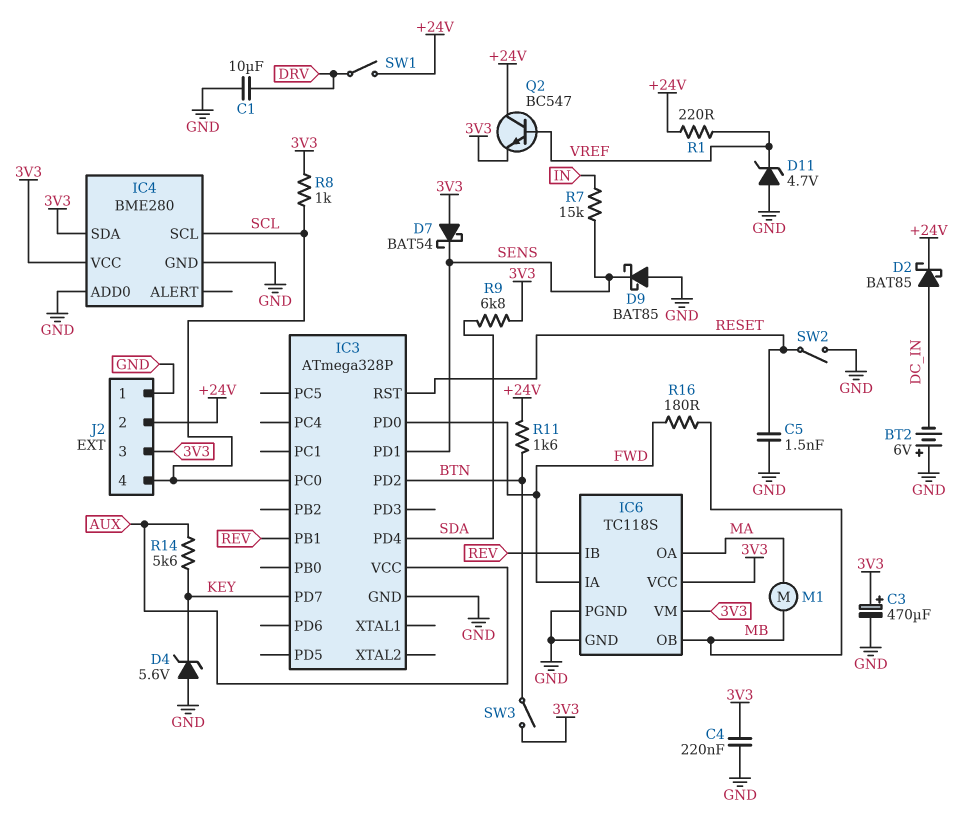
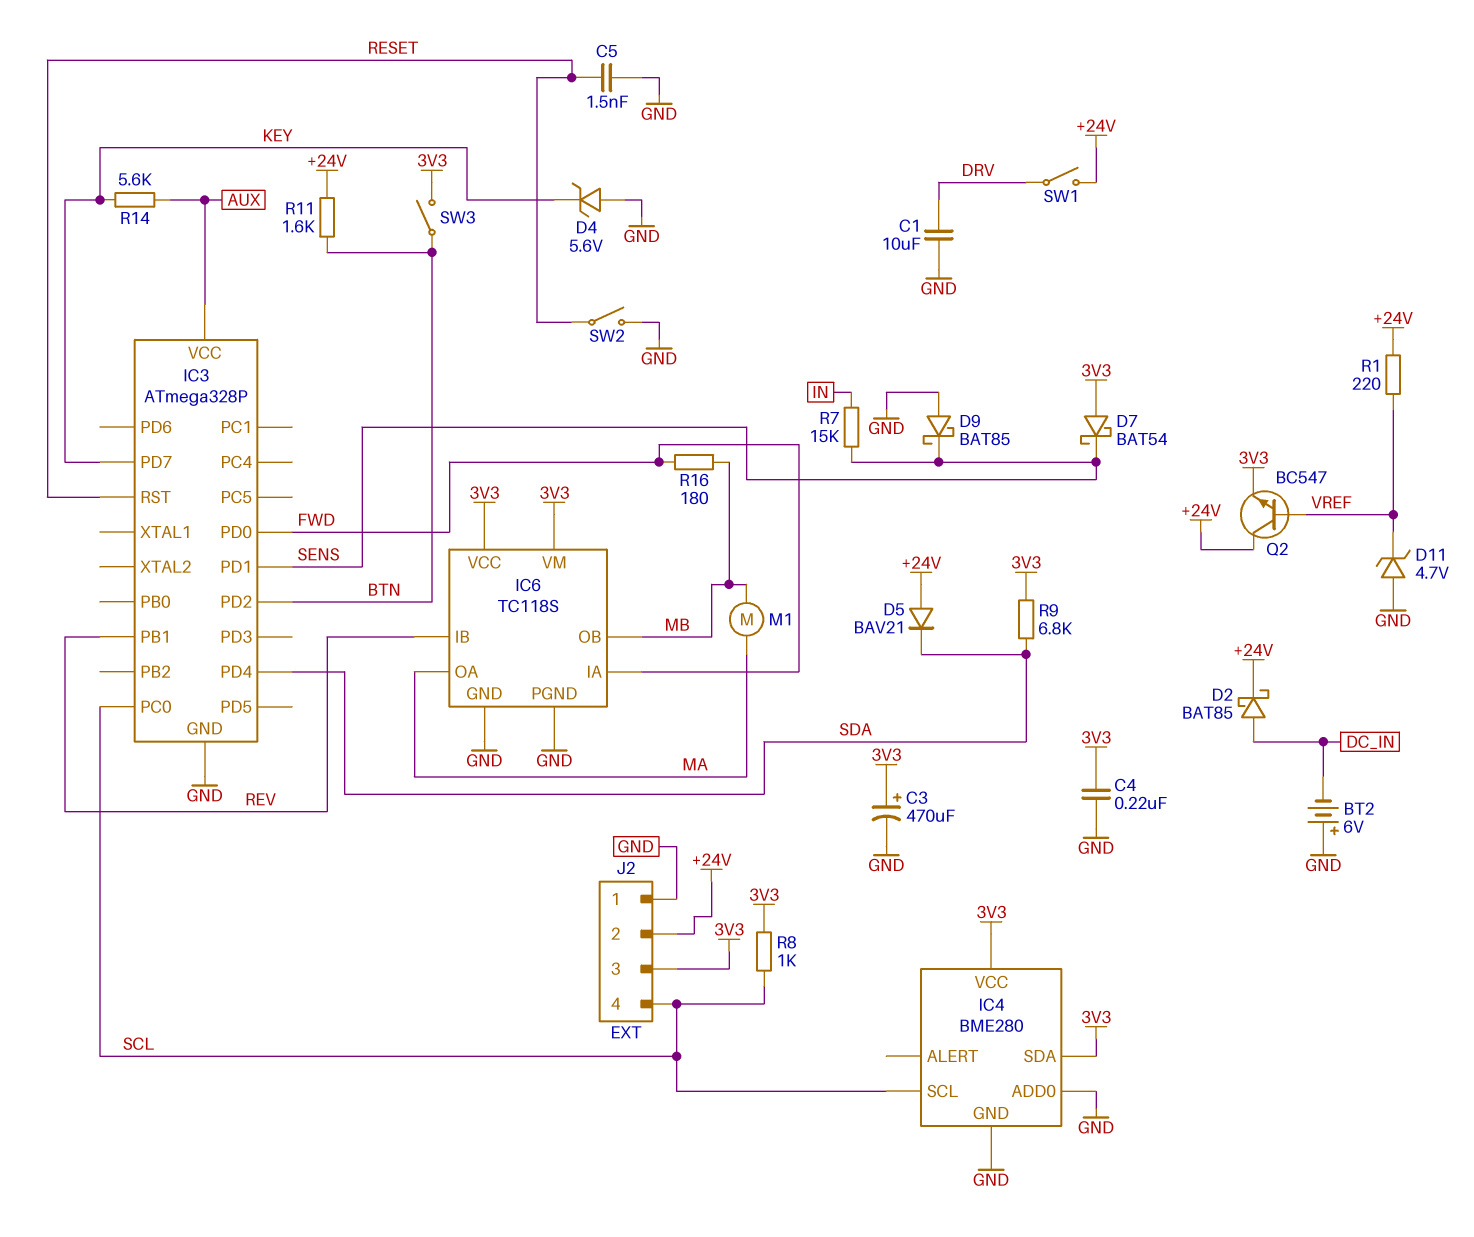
D5: none -> diode BAV21 (A +24V, K SDA)

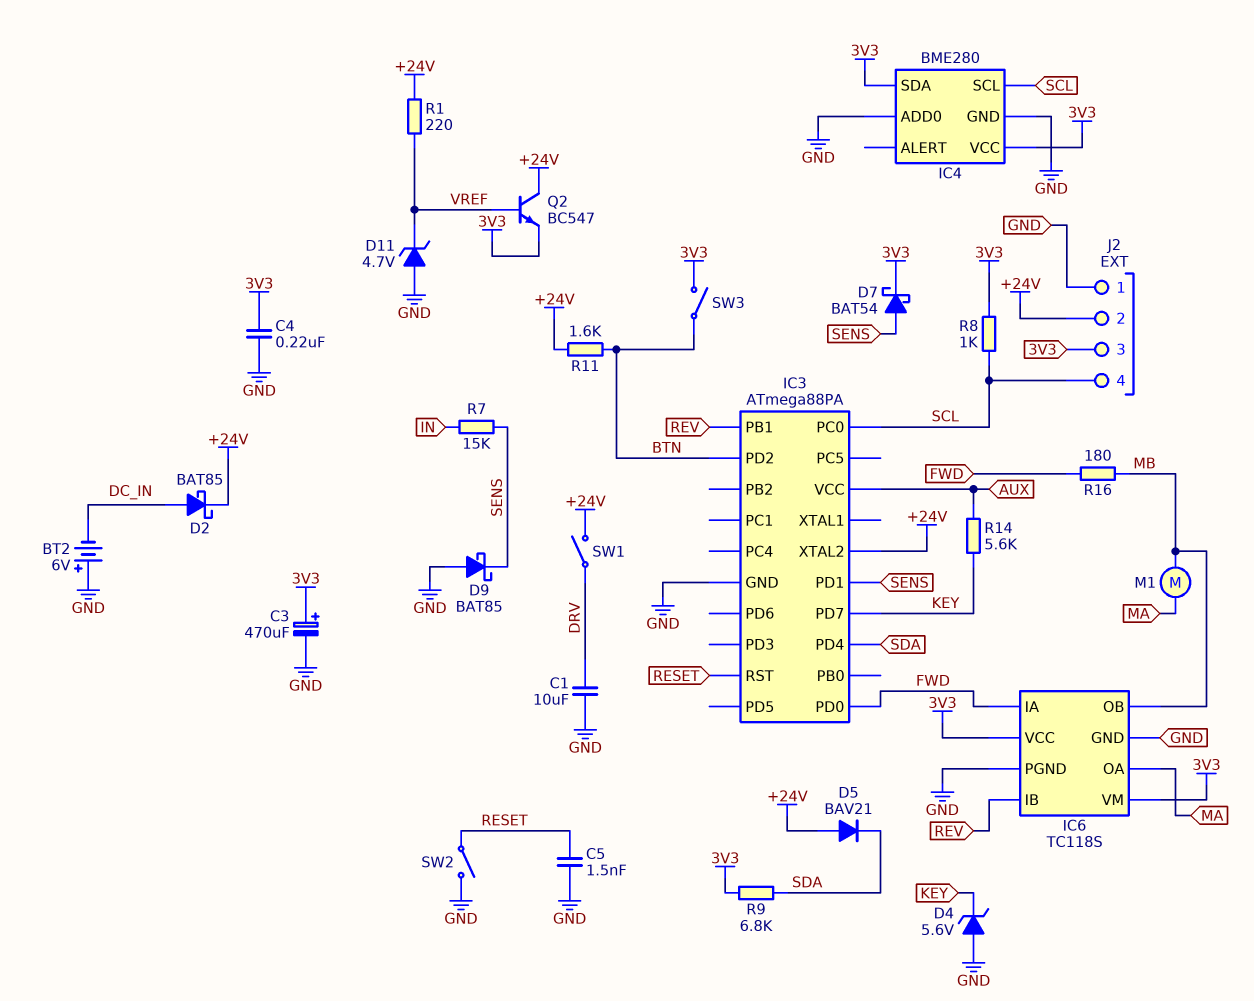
D7: schottky BAT54 (A 3V3, K SENS) -> schottky BAT54 (A SENS, K 3V3)
IC3: ATmega328P -> ATmega88PA
IC3 pin XTAL2: none -> +24V

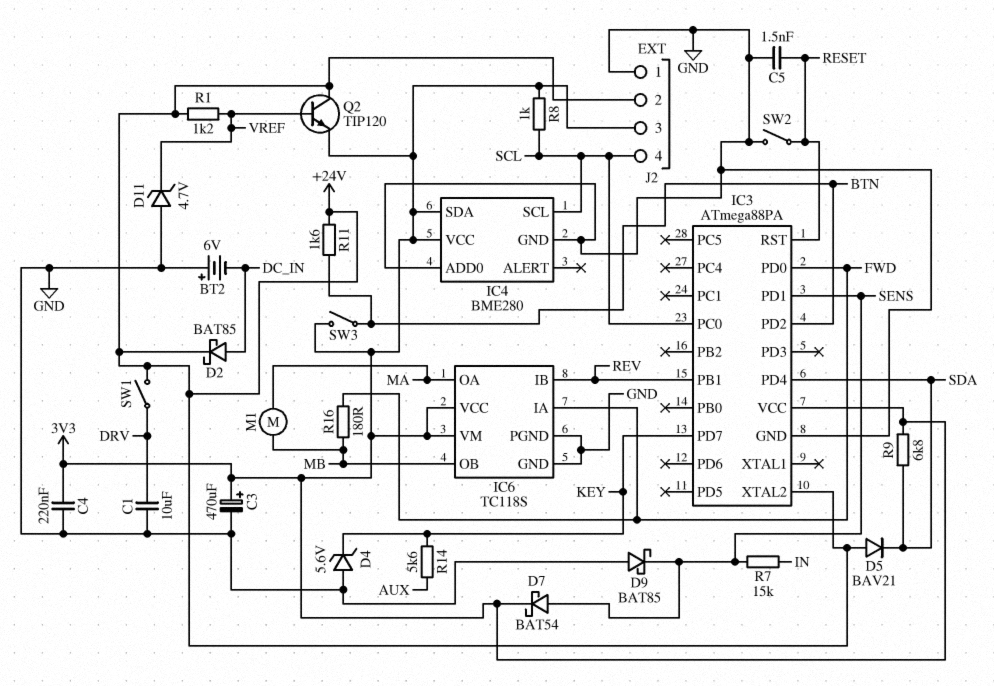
IC3 pin VCC: AUX -> 3V3
Q2: NPN BC547 (B VREF, C +24V, E 3V3) -> NPN TIP120 (B VREF, C +24V, E 3V3)
R1: 220 (+24V, VREF) -> 1.2k (+24V, VREF)

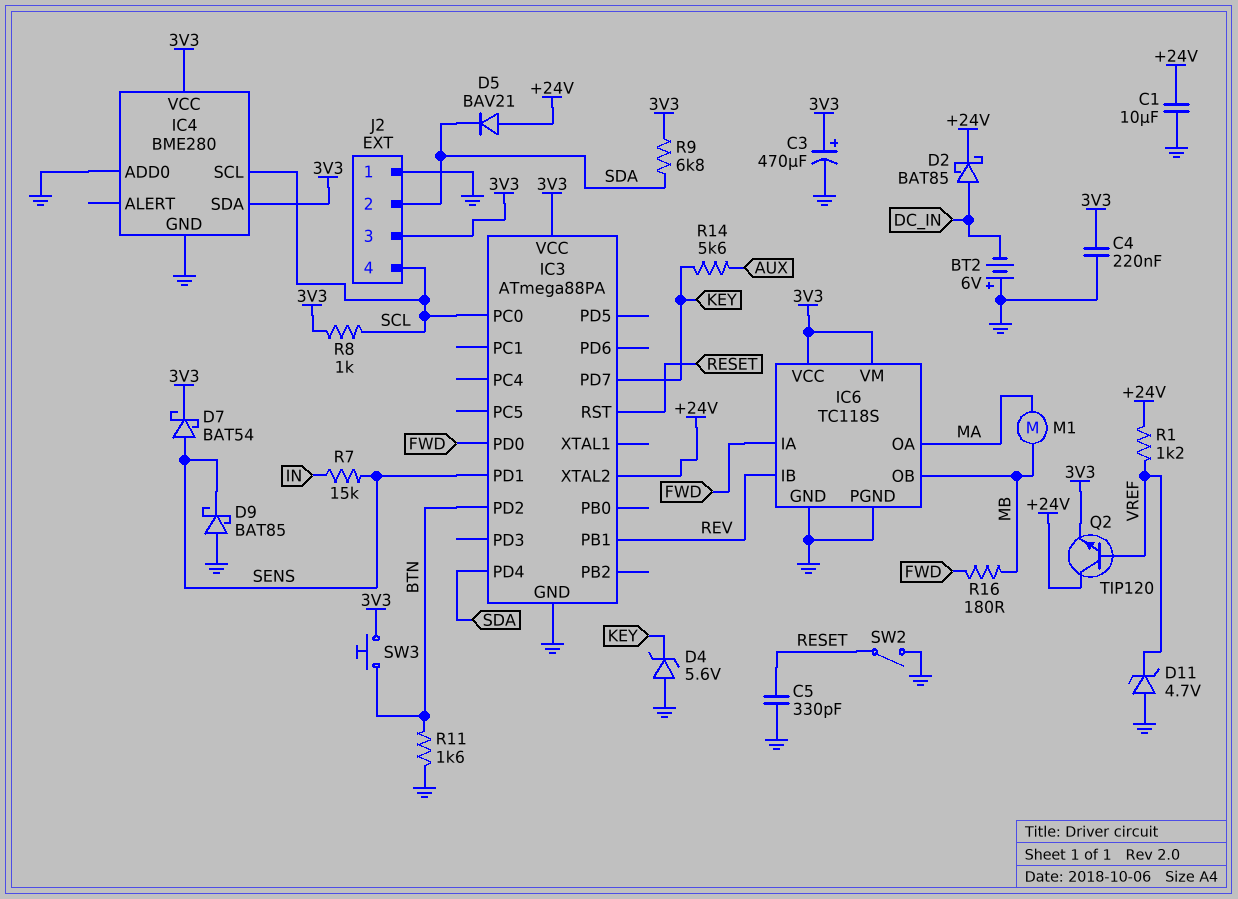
C1: 10uF (DRV, GND) -> 10uF (+24V, GND)
C5: 1.5nF (GND, RESET) -> 330pF (GND, RESET)
J2 pin 2: +24V -> SDA
R11: 1.6k (+24V, BTN) -> 1.6k (BTN, GND)
SW1: switch (+24V, DRV) -> none
SW3: switch (3V3, BTN) -> button (3V3, BTN)

